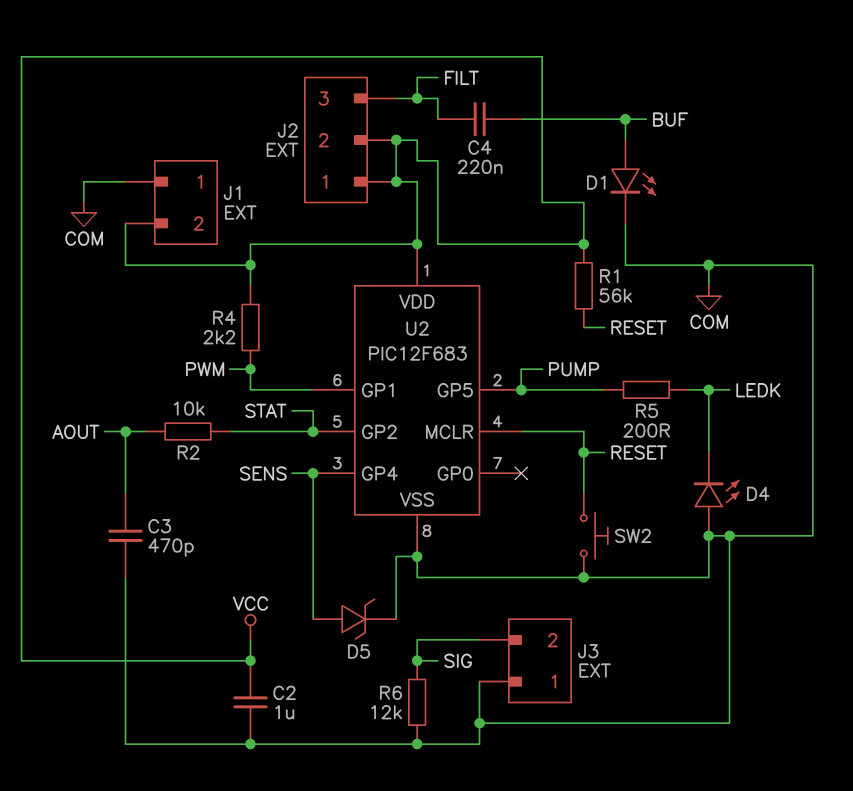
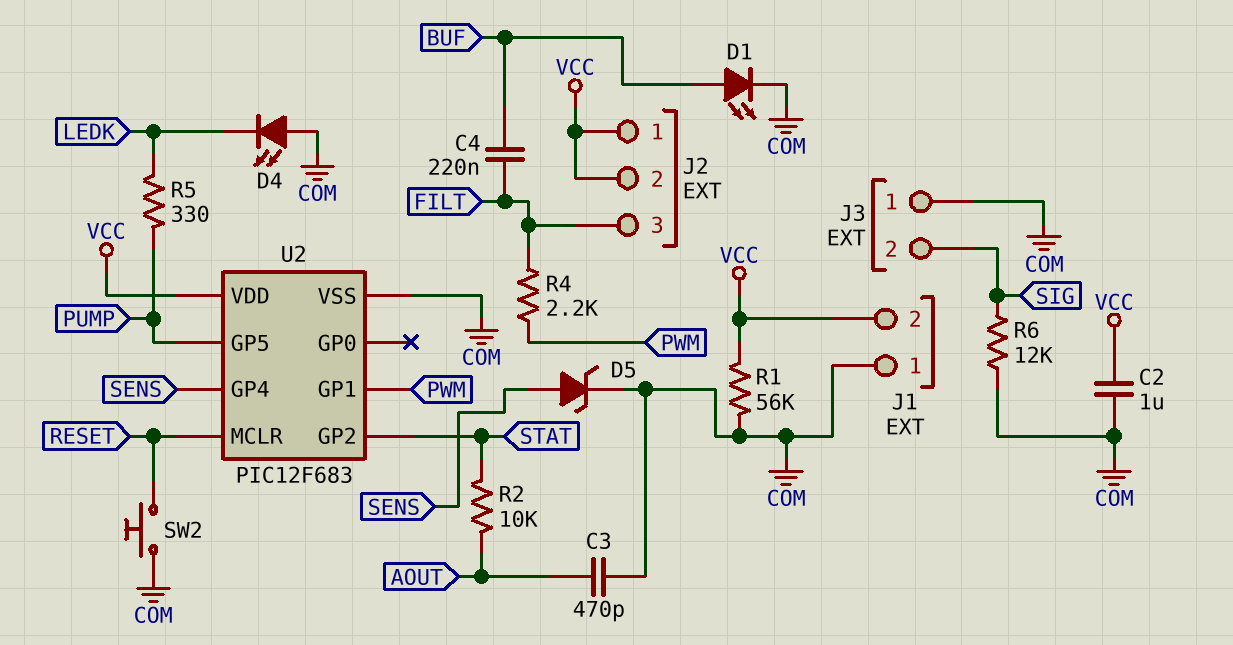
R1: 56k (RESET, VCC) -> 56k (COM, VCC)
R4: 2.2k (PWM, VCC) -> 2.2k (FILT, PWM)
R5: 200 (LEDK, PUMP) -> 330 (LEDK, PUMP)

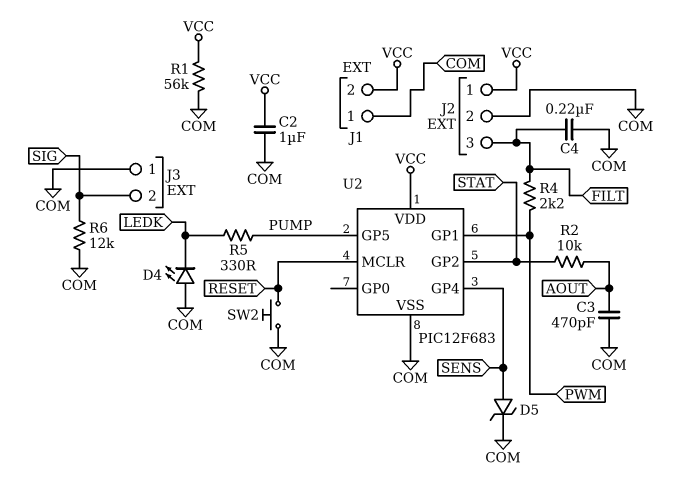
C4: 220nF (BUF, FILT) -> 220nF (COM, FILT)
D1: LED (A BUF, K COM) -> none
J2 pin 2: VCC -> COM

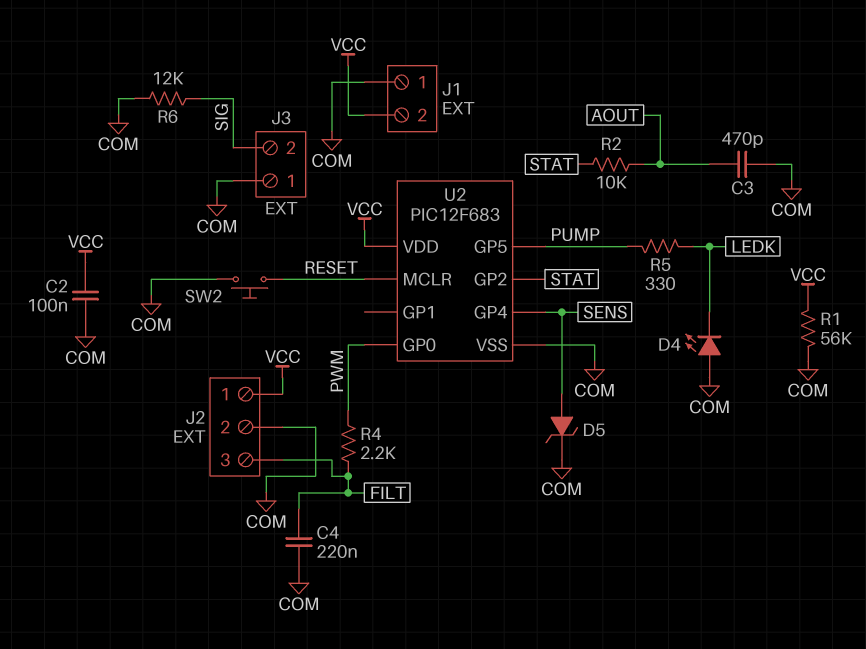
C2: 1uF (COM, VCC) -> 100nF (COM, VCC)
U2 pin GP0: none -> PWM
U2 pin GP1: PWM -> none

